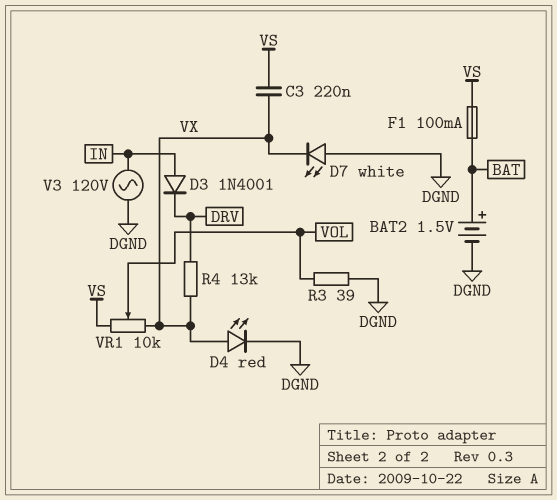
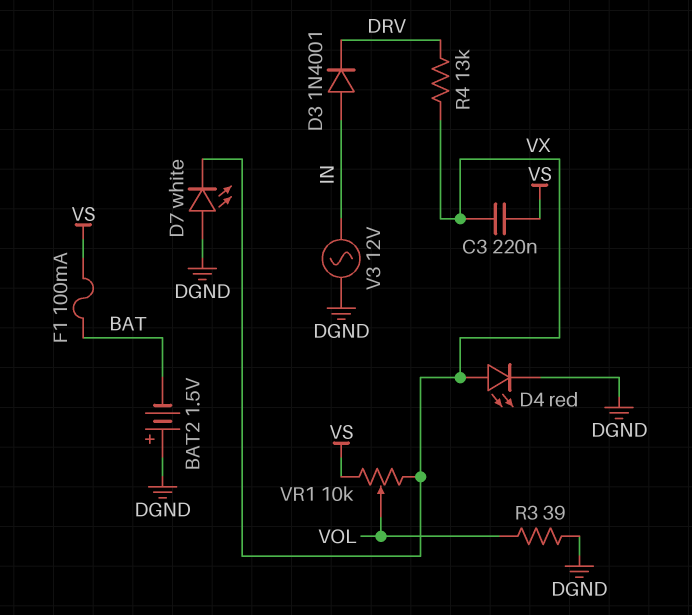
BAT2: 1.5V (plus BAT, minus DGND) -> 1.5V (plus DGND, minus BAT)
V3: AC 120V (DGND, IN) -> AC 12V (DGND, IN)

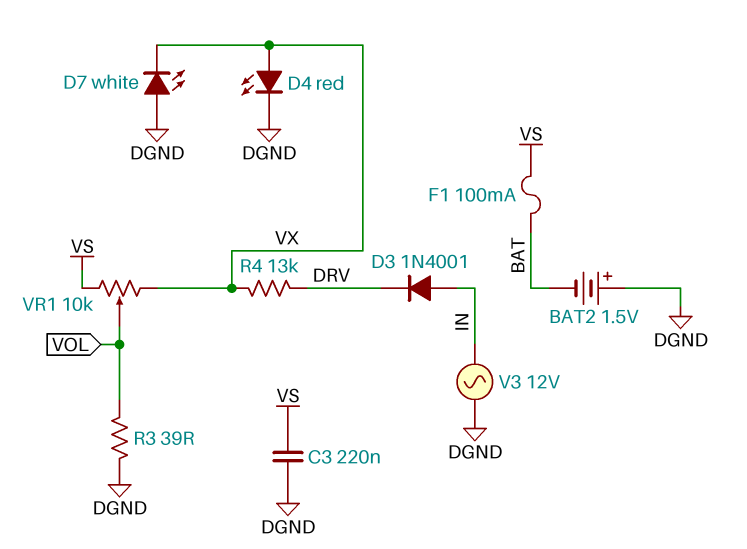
C3: 220nF (VS, VX) -> 220nF (DGND, VS)

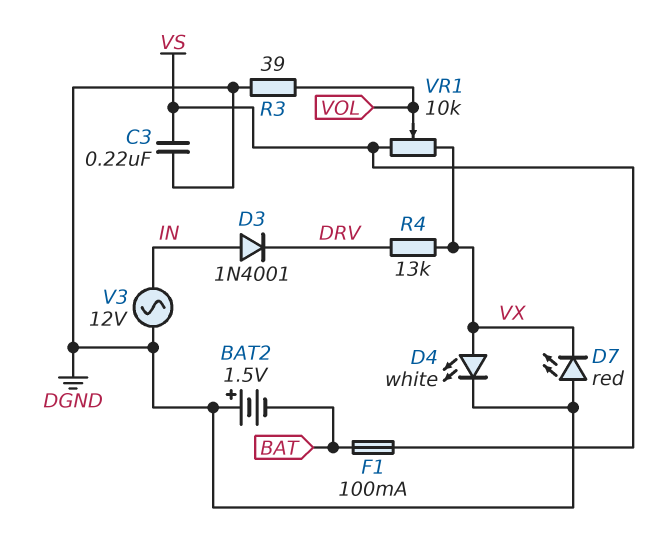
D4: LED red (A VX, K DGND) -> LED white (A VX, K DGND)
D7: LED white (A DGND, K VX) -> LED red (A DGND, K VX)

